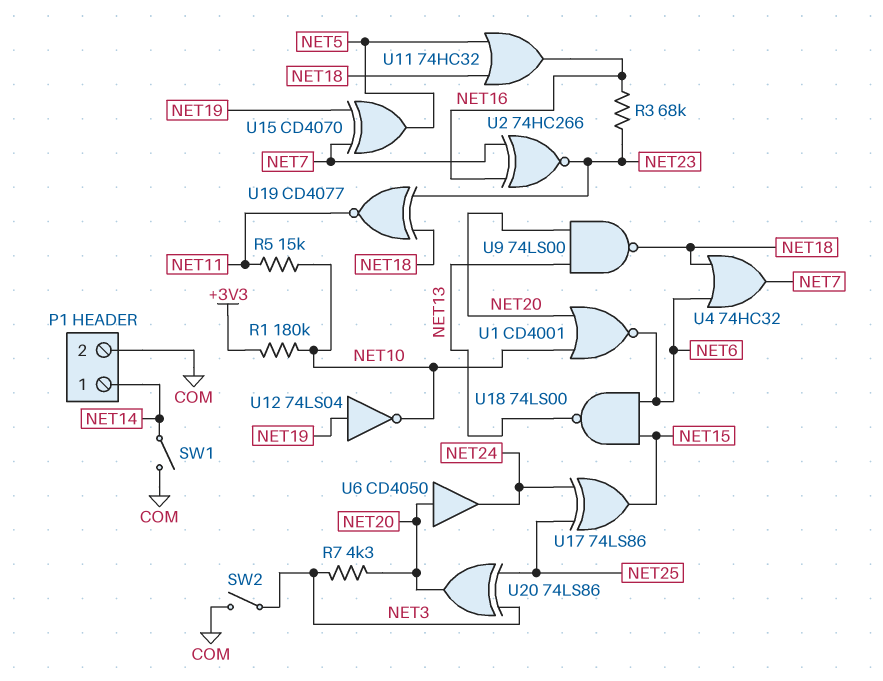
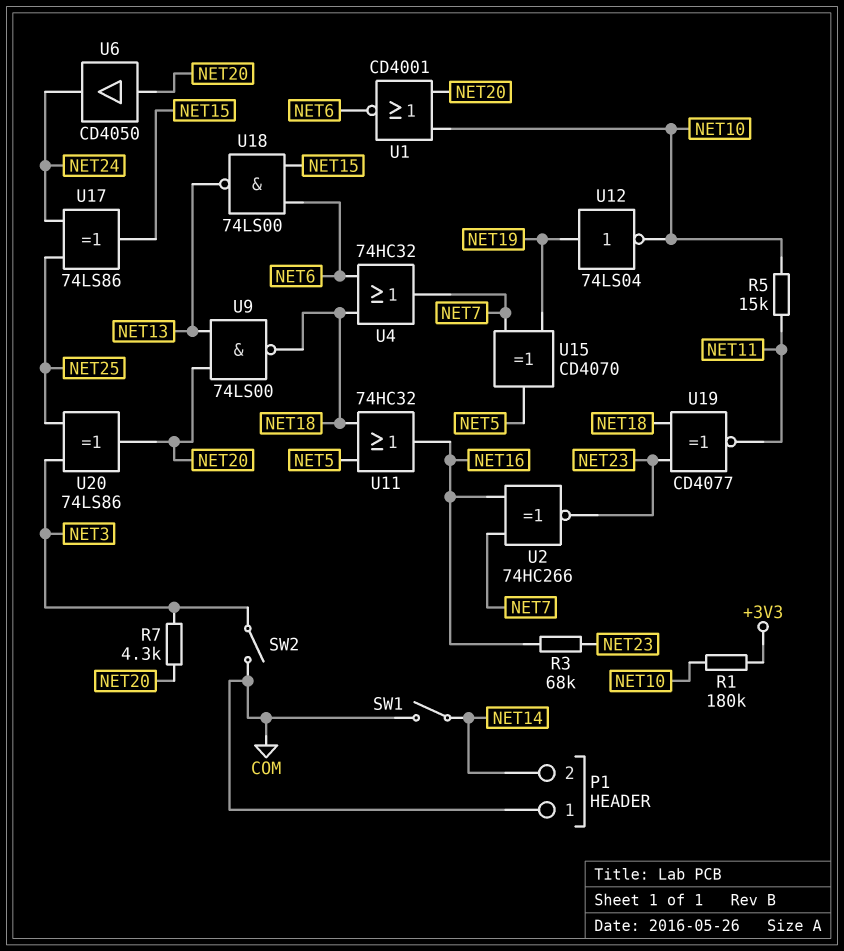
P1 pin 1: NET14 -> COM
P1 pin 2: COM -> NET14

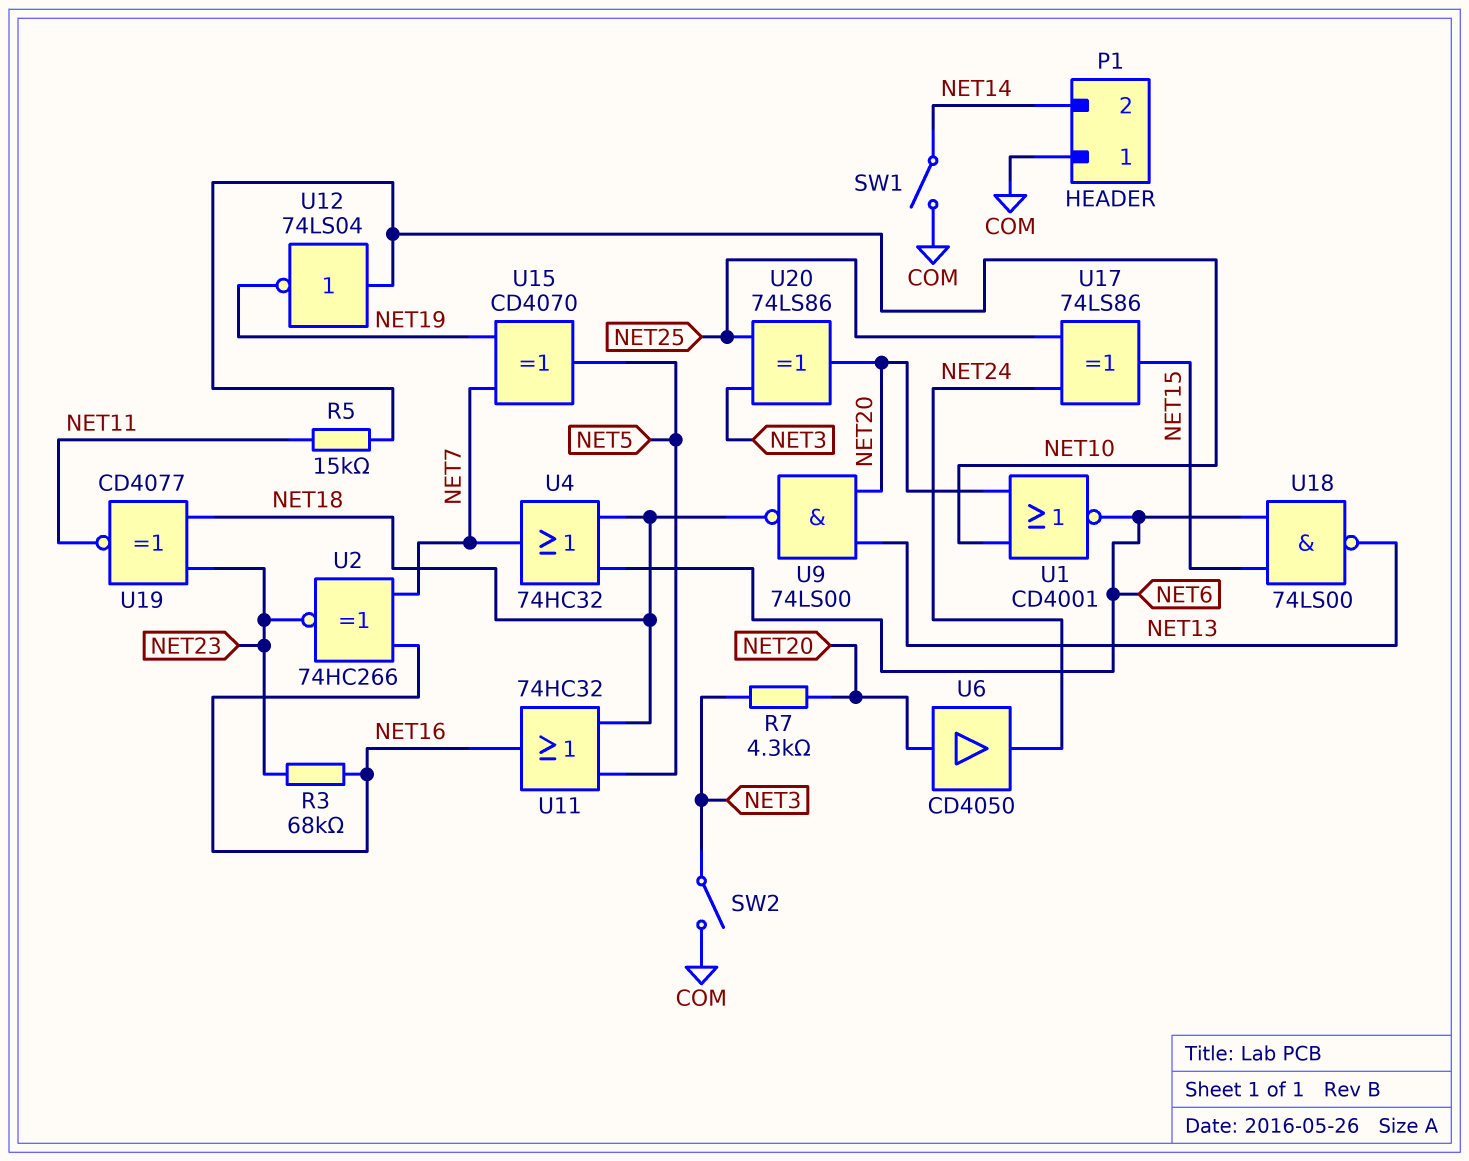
R1: 180k (+3V3, NET10) -> none
U12: NOT 74LS04 (in NET19, out NET10) -> NOT 74LS04 (in NET10, out NET19)

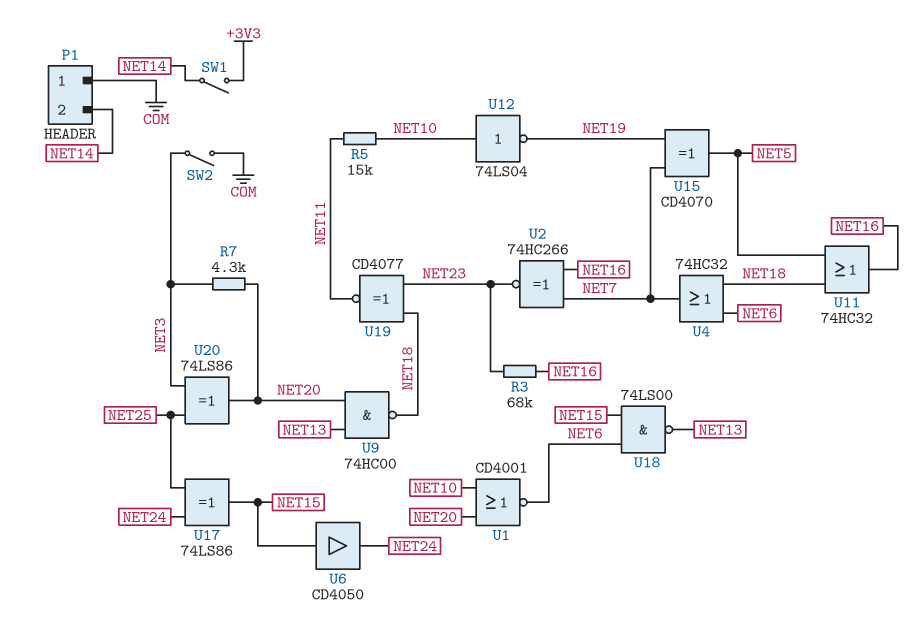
SW1: switch (COM, NET14) -> switch (+3V3, NET14)
U6: buffer CD4050 (in NET20, out NET24) -> buffer CD4050 (in NET15, out NET24)
U9: NAND 74LS00 (in NET13, in NET20, out NET18) -> NAND 74HC00 (in NET13, in NET20, out NET18)

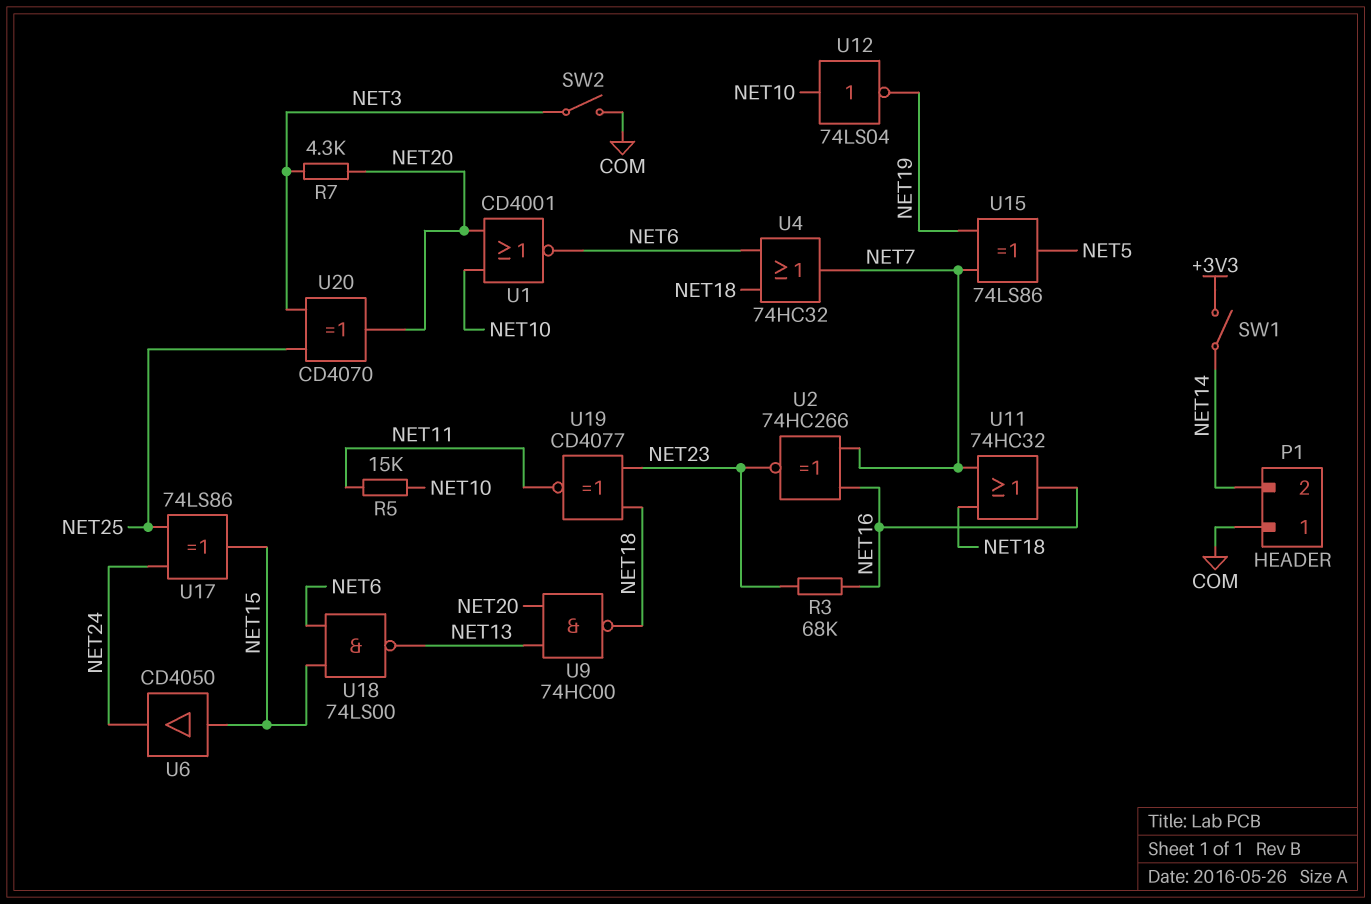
U11: OR 74HC32 (in NET5, in NET18, out NET16) -> OR 74HC32 (in NET7, in NET18, out NET16)
U15: XOR CD4070 (in NET7, in NET19, out NET5) -> XOR 74LS86 (in NET7, in NET19, out NET5)
U20: XOR 74LS86 (in NET3, in NET25, out NET20) -> XOR CD4070 (in NET3, in NET25, out NET20)

